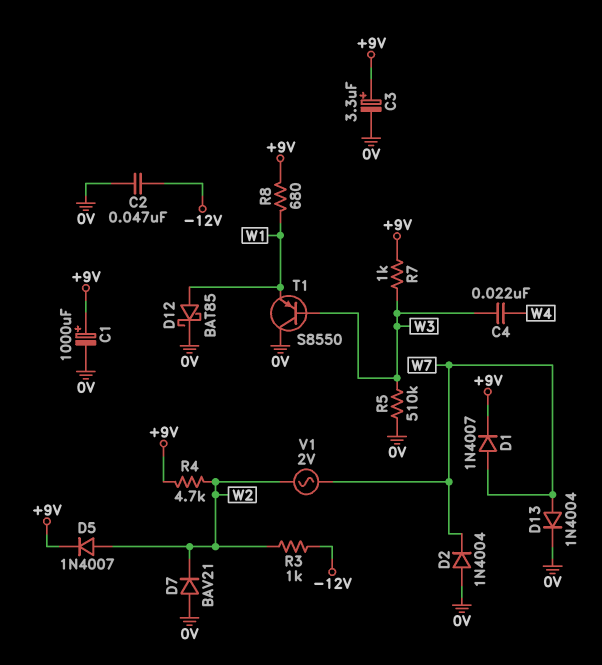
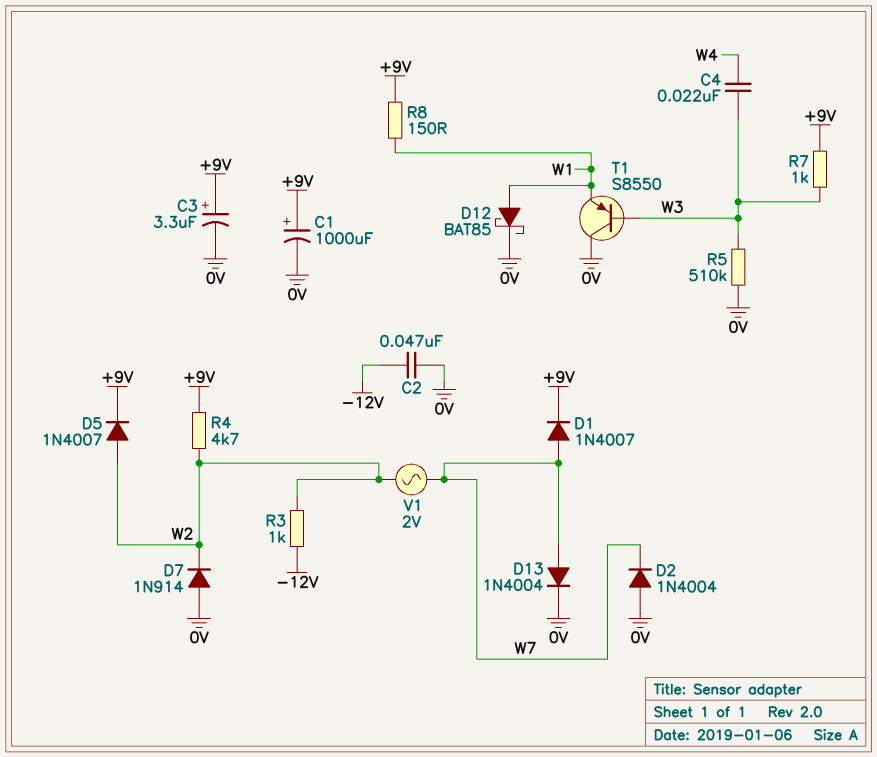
D7: diode BAV21 (A 0V, K W2) -> diode 1N914 (A 0V, K W2)
R8: 680 (+9V, W1) -> 150 (+9V, W1)

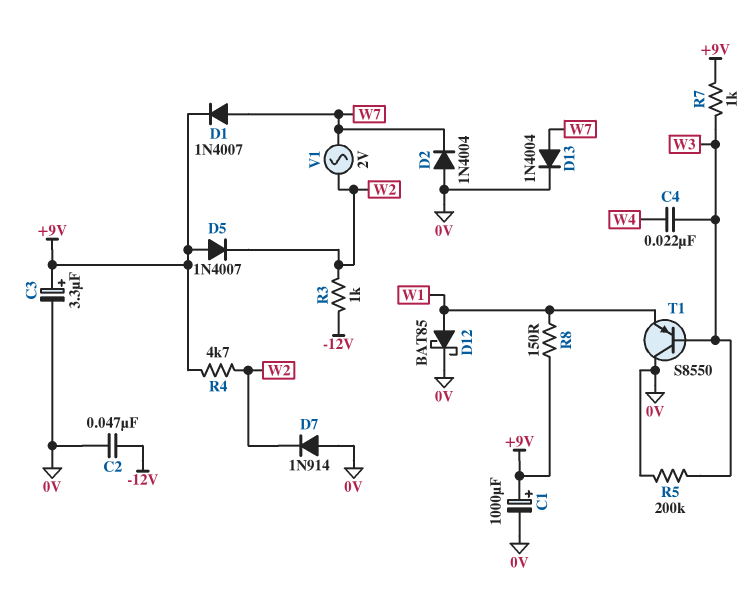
D5: diode 1N4007 (A W2, K +9V) -> diode 1N4007 (A +9V, K W2)
R5: 510k (0V, W3) -> 200k (0V, W3)

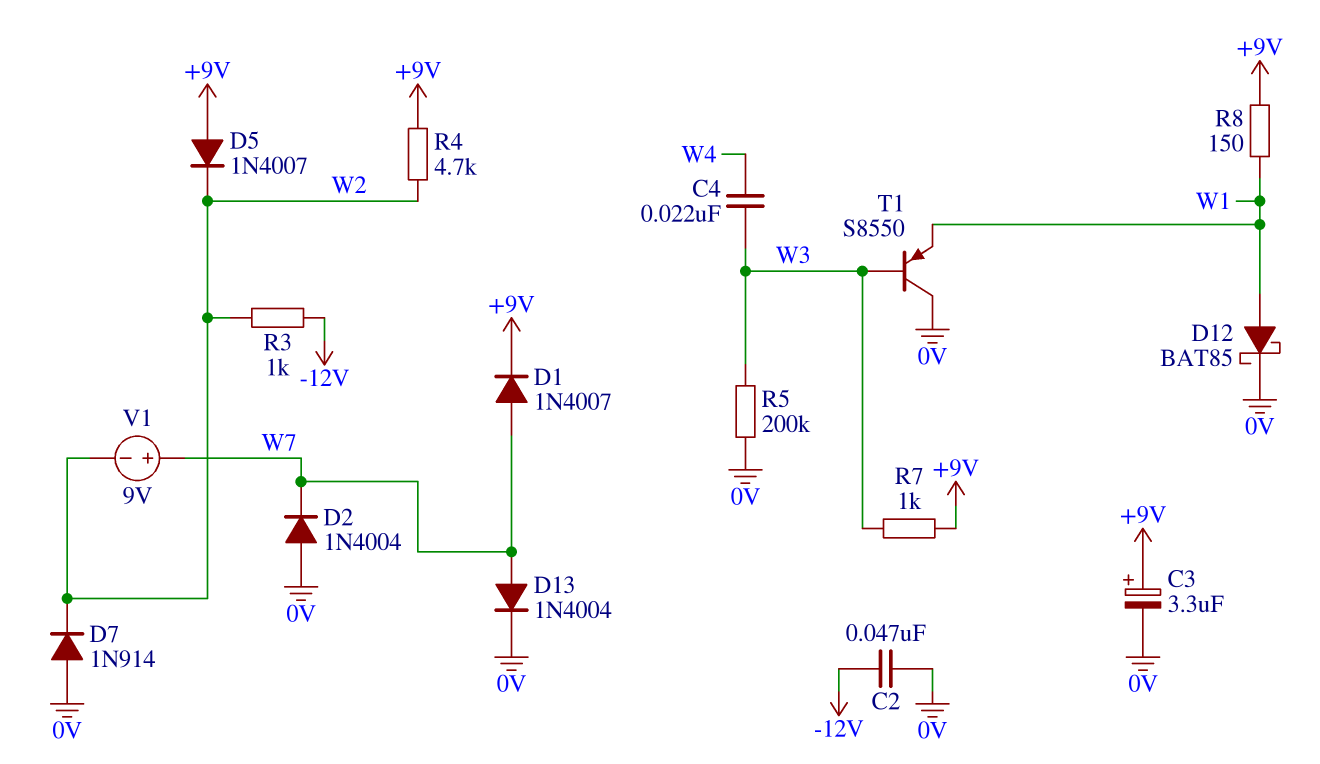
C1: 1000uF (plus +9V, minus 0V) -> none
V1: AC 2V (W2, W7) -> 9V (plus W7, minus W2)

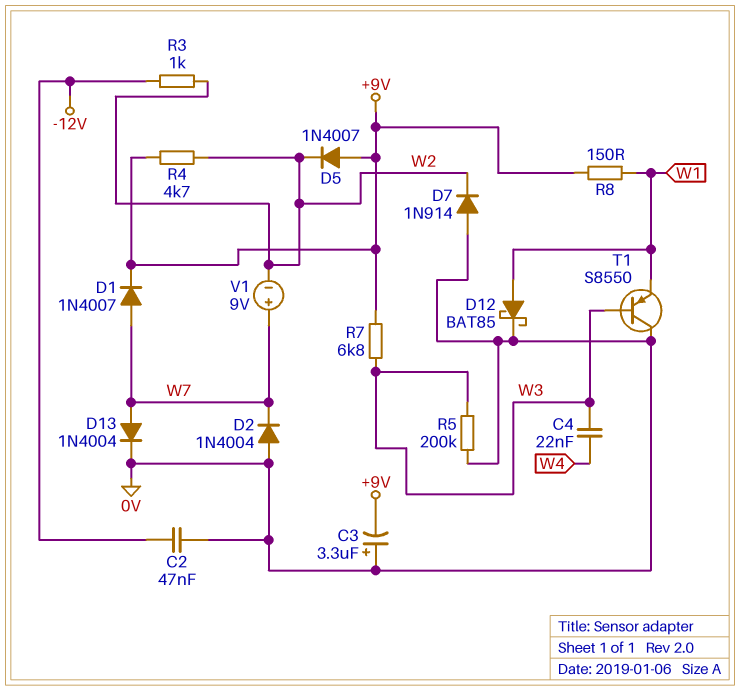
C3: 3.3uF (plus +9V, minus 0V) -> 3.3uF (plus 0V, minus +9V)
R7: 1k (+9V, W3) -> 6.8k (+9V, W3)

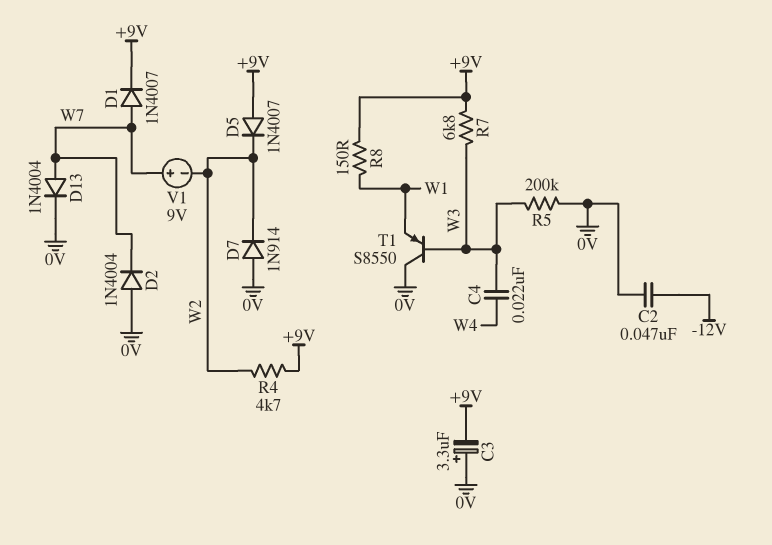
D12: schottky BAT85 (A W1, K 0V) -> none
R3: 1k (-12V, W2) -> none

